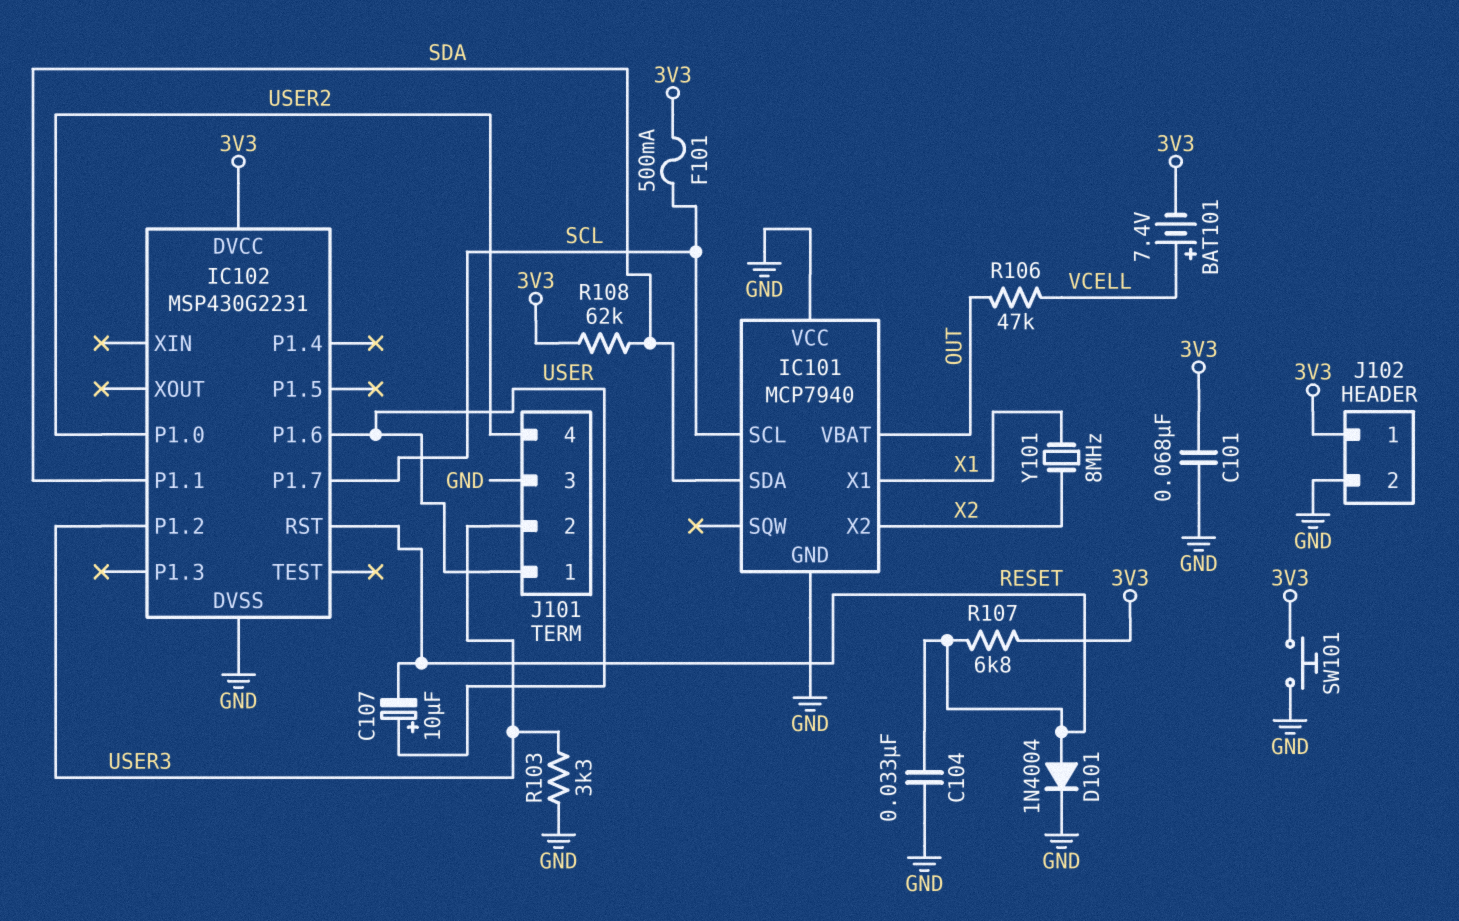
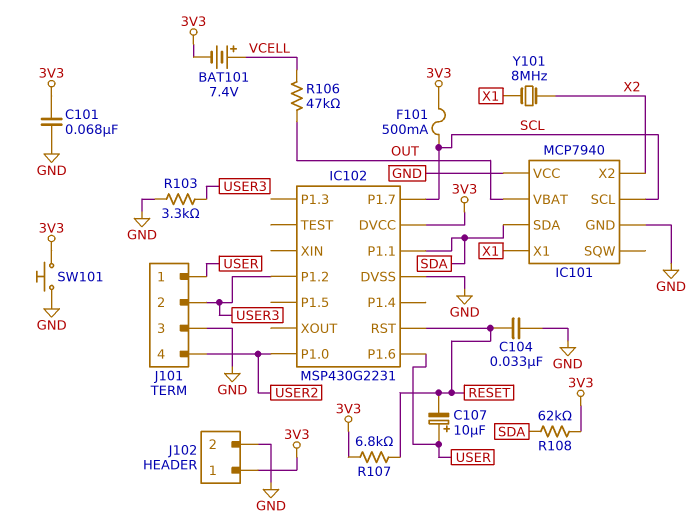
D101: diode 1N4004 (A RESET, K GND) -> none

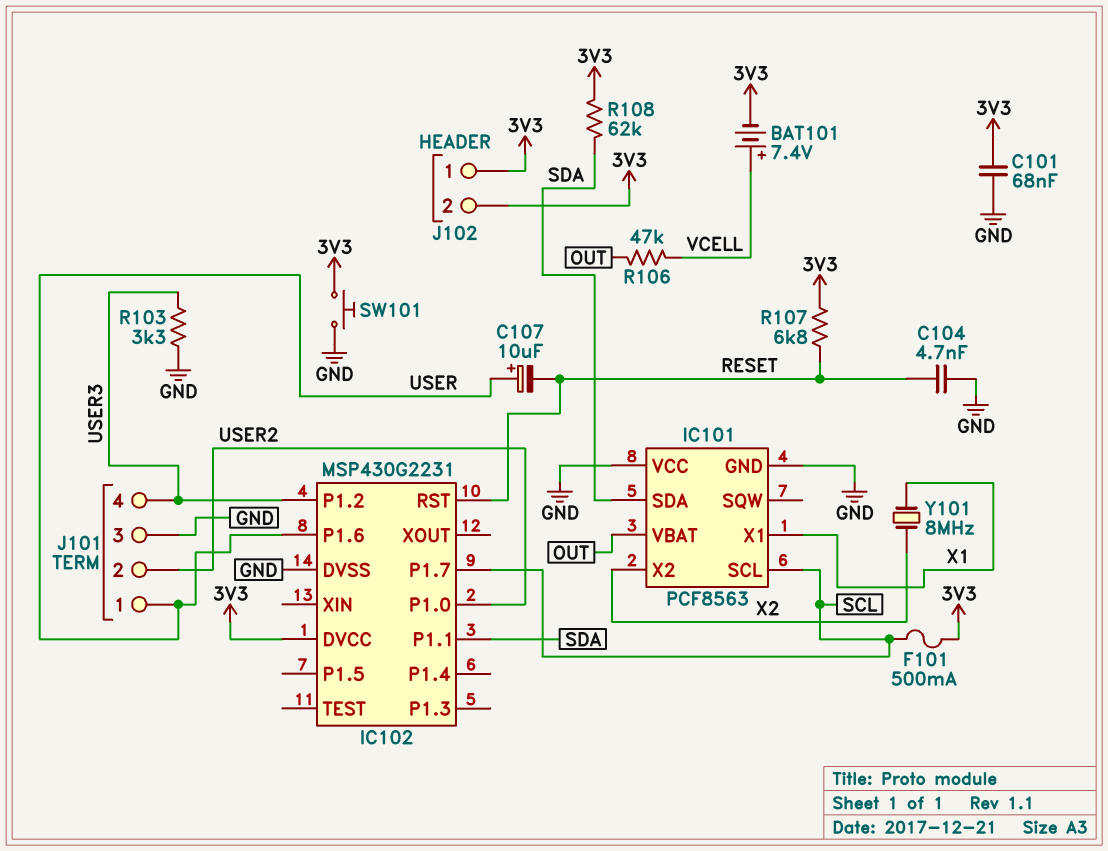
C104: 33nF (GND, RESET) -> 4.7nF (GND, RESET)
IC101: MCP7940 -> PCF8563
J101 pin 2: USER3 -> USER2
J101 pin 4: USER2 -> USER3
J102 pin 2: GND -> 3V3

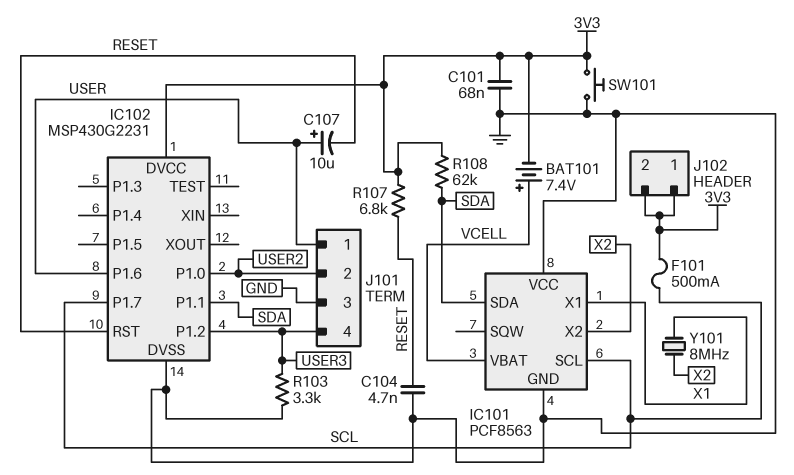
IC101 pin VBAT: OUT -> VCELL
R106: 47k (OUT, VCELL) -> none

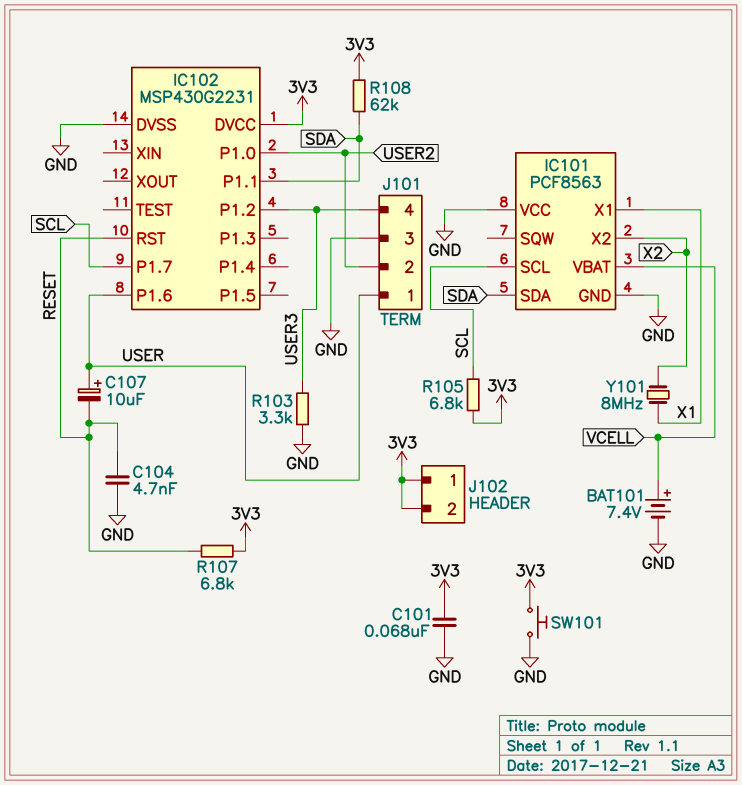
BAT101: 7.4V (plus VCELL, minus 3V3) -> 7.4V (plus VCELL, minus GND)
F101: 500mA (3V3, SCL) -> none
R105: none -> 6.8k (3V3, SCL)

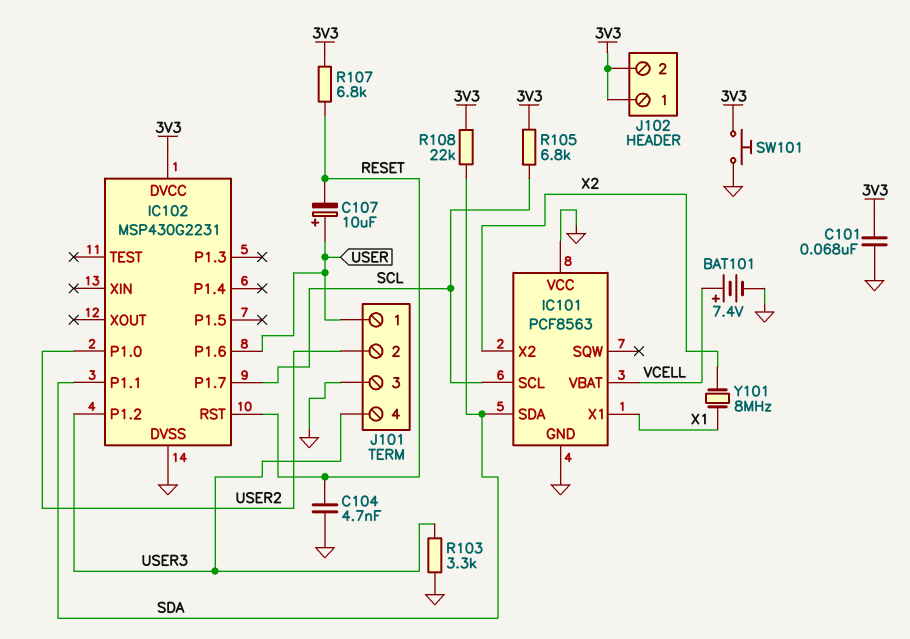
R108: 62k (3V3, SDA) -> 22k (3V3, SDA)

